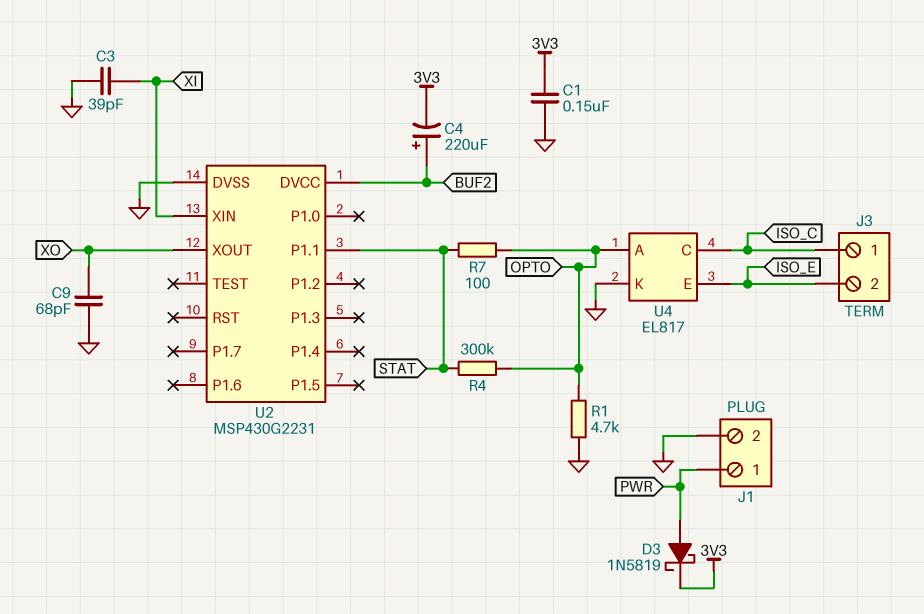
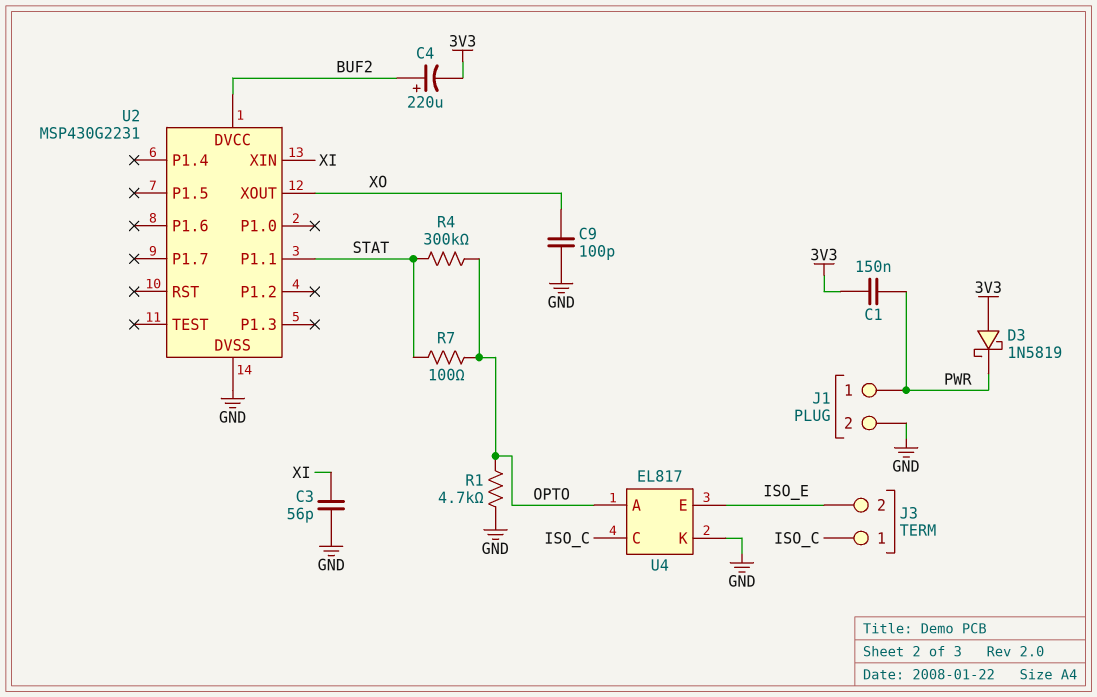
C1: 150nF (3V3, GND) -> 150nF (3V3, PWR)
C3: 39pF (GND, XI) -> 56pF (GND, XI)
C9: 68pF (GND, XO) -> 100pF (GND, XO)
D3: schottky 1N5819 (A PWR, K 3V3) -> schottky 1N5819 (A 3V3, K PWR)

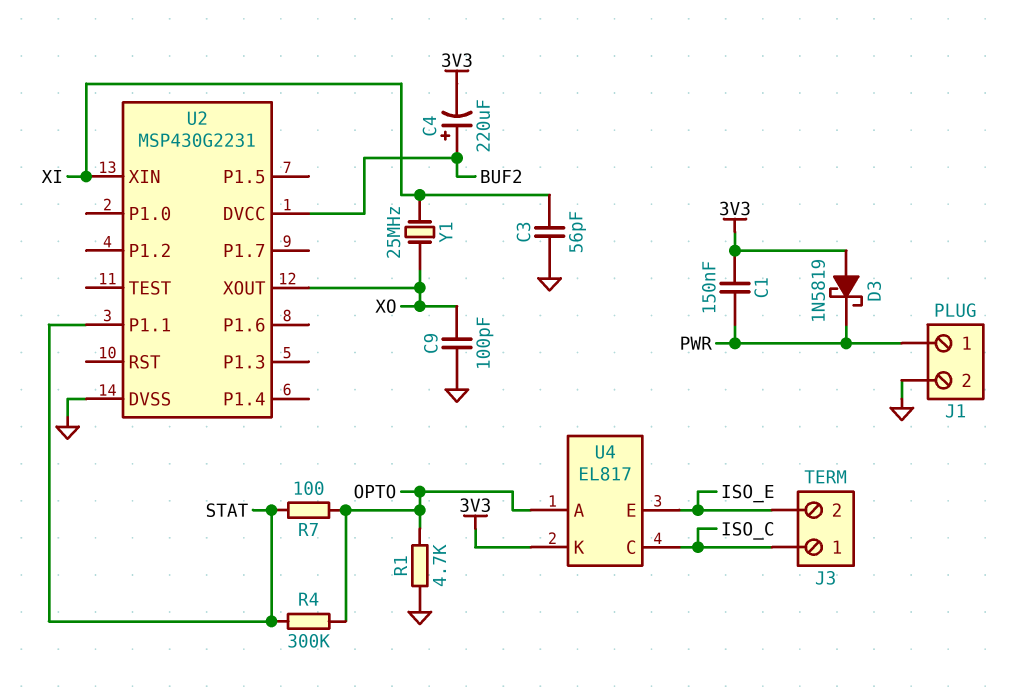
U4 pin K: GND -> 3V3
Y1: none -> 25MHz (XI, XO)

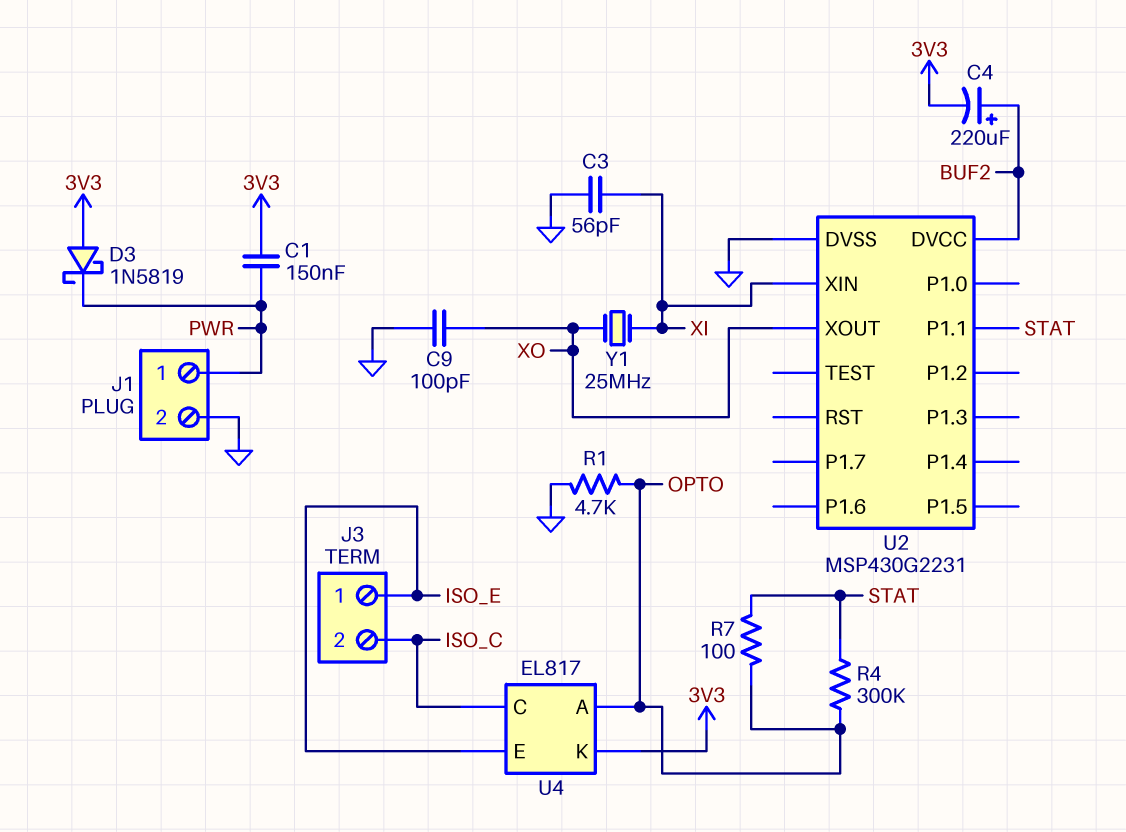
J3 pin 1: ISO_C -> ISO_E
J3 pin 2: ISO_E -> ISO_C

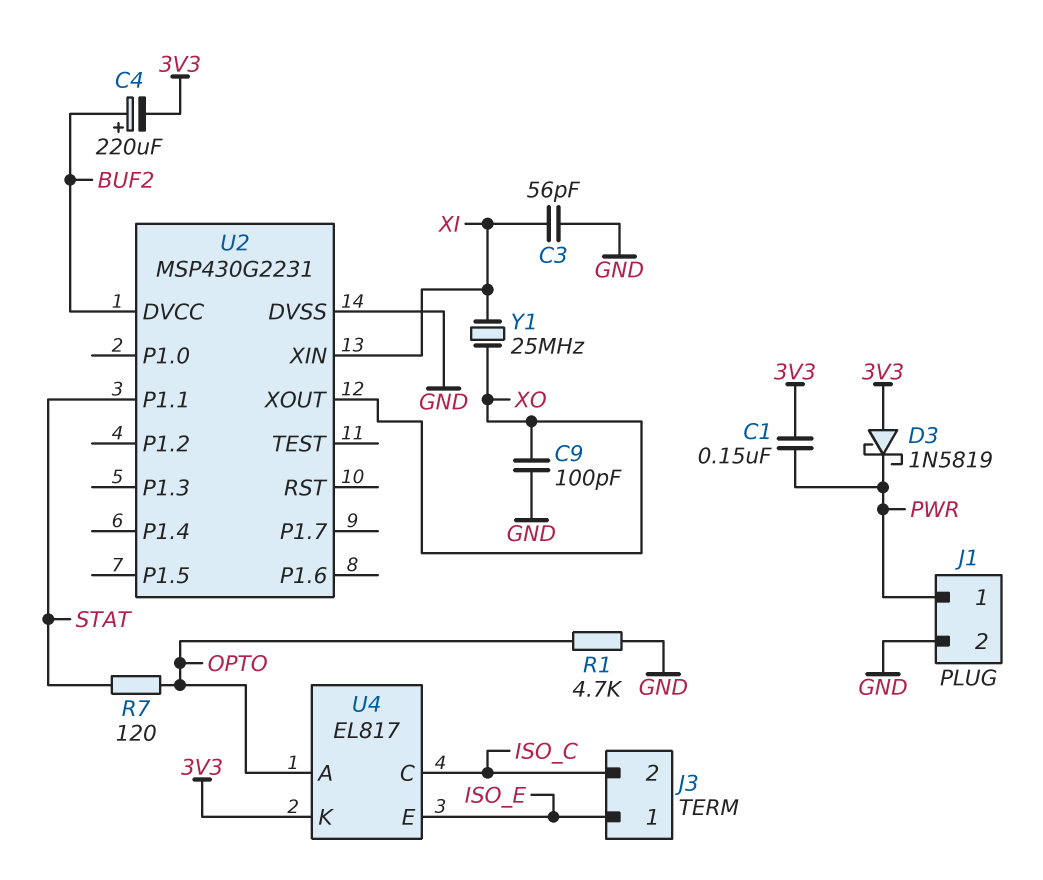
R4: 300k (OPTO, STAT) -> none
R7: 100 (OPTO, STAT) -> 120 (OPTO, STAT)

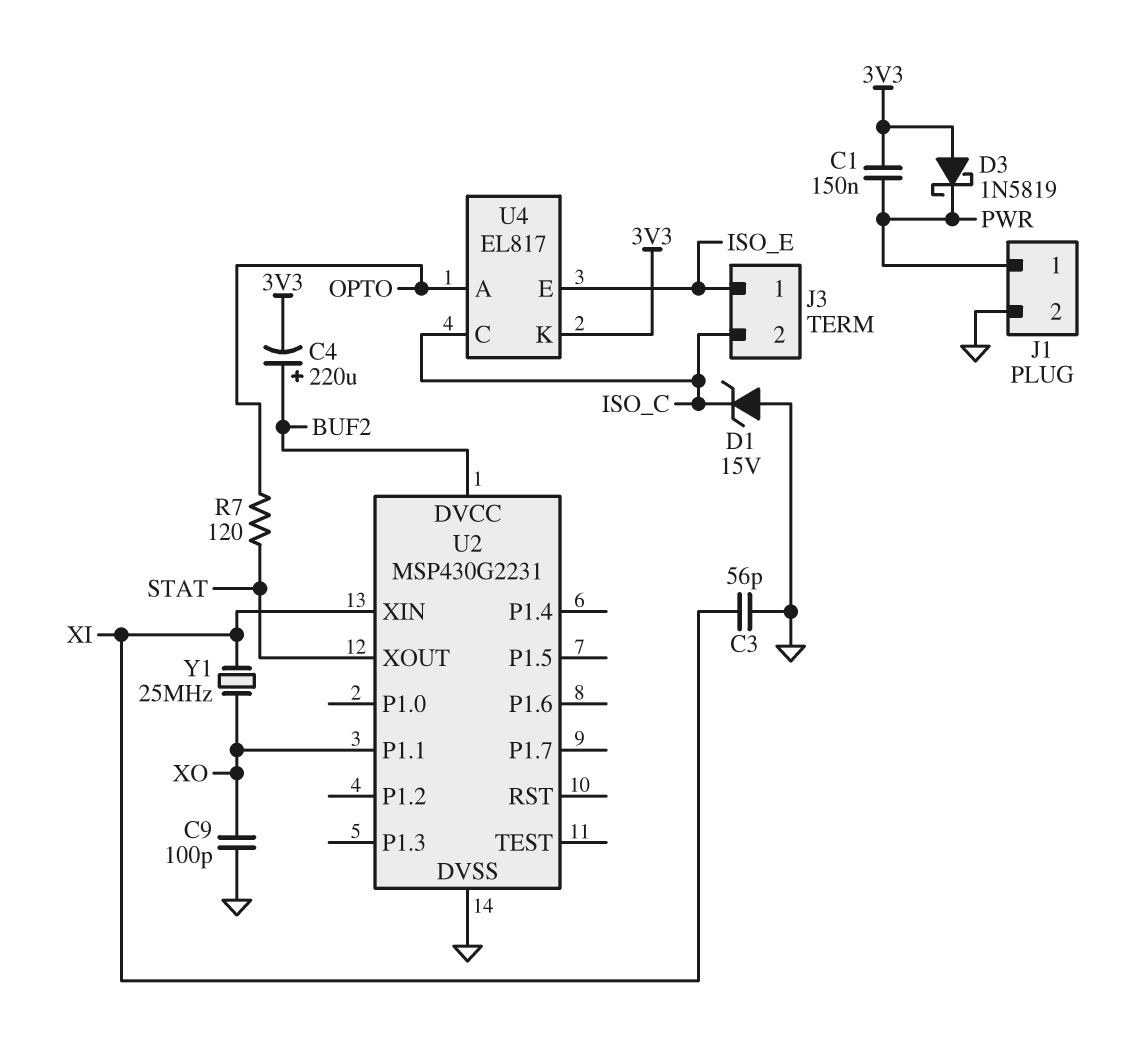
D1: none -> zener 15V (A GND, K ISO_C)
R1: 4.7k (GND, OPTO) -> none
U2 pin P1.1: STAT -> XO
U2 pin XOUT: XO -> STAT

